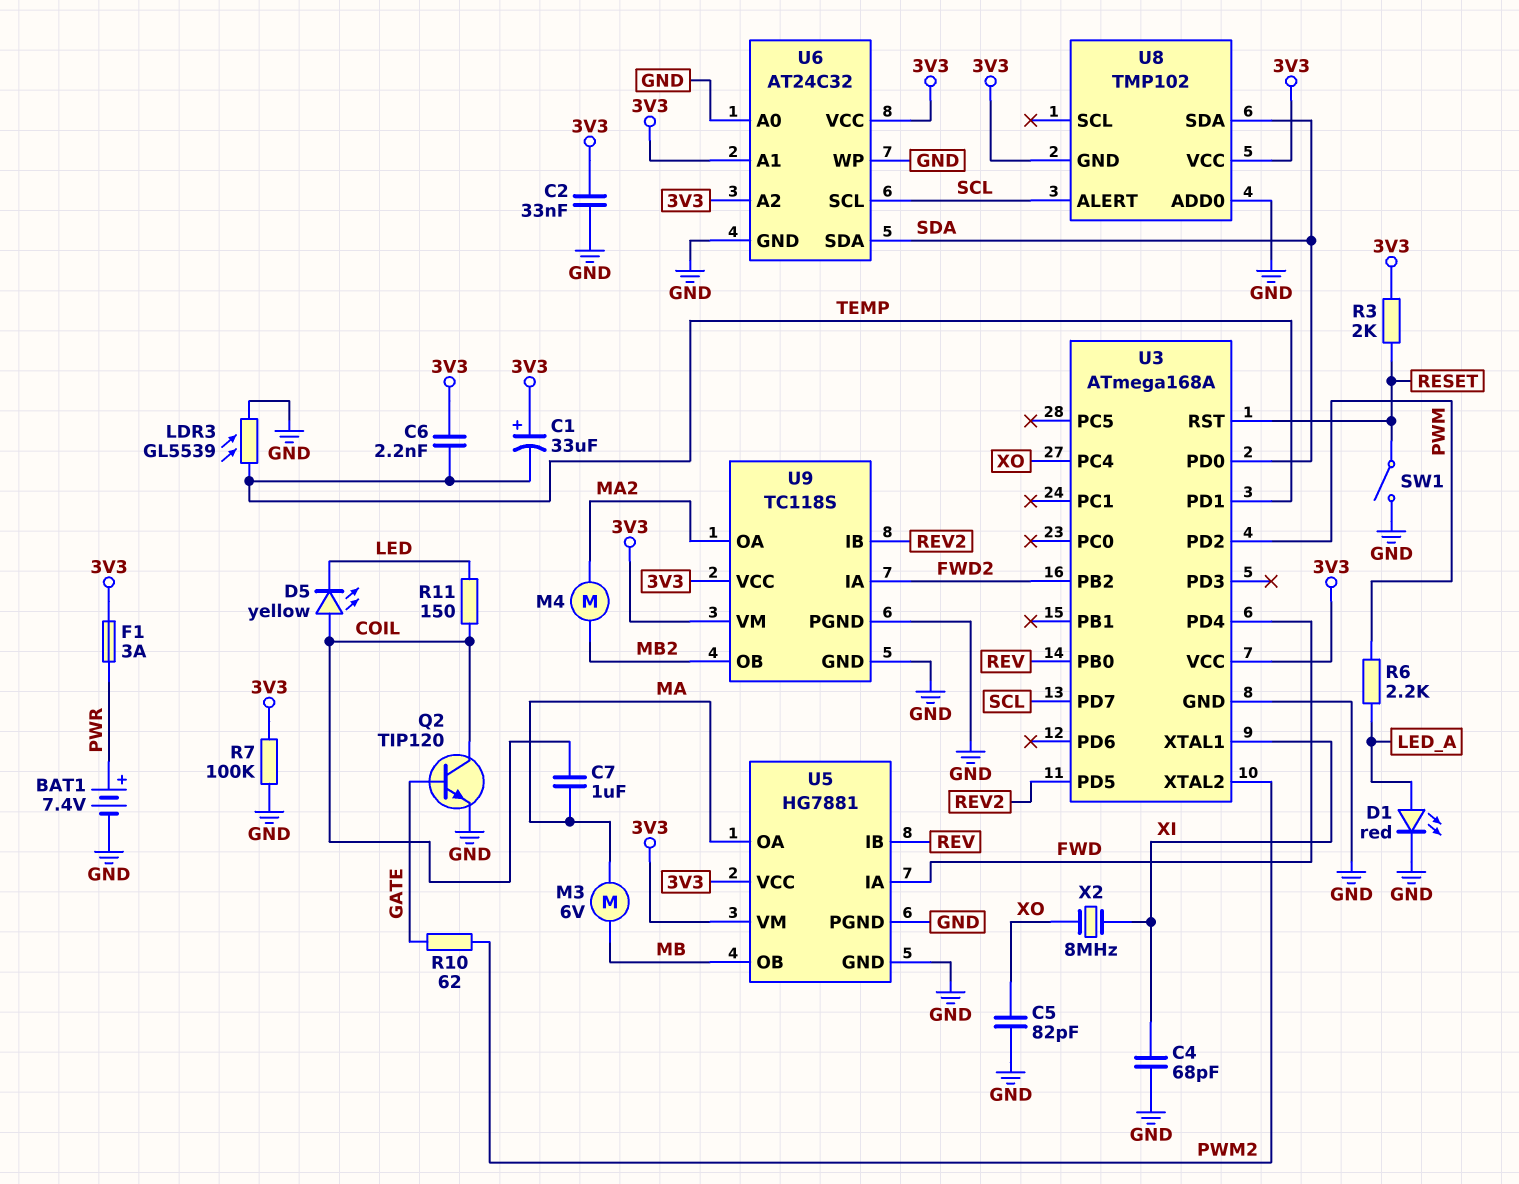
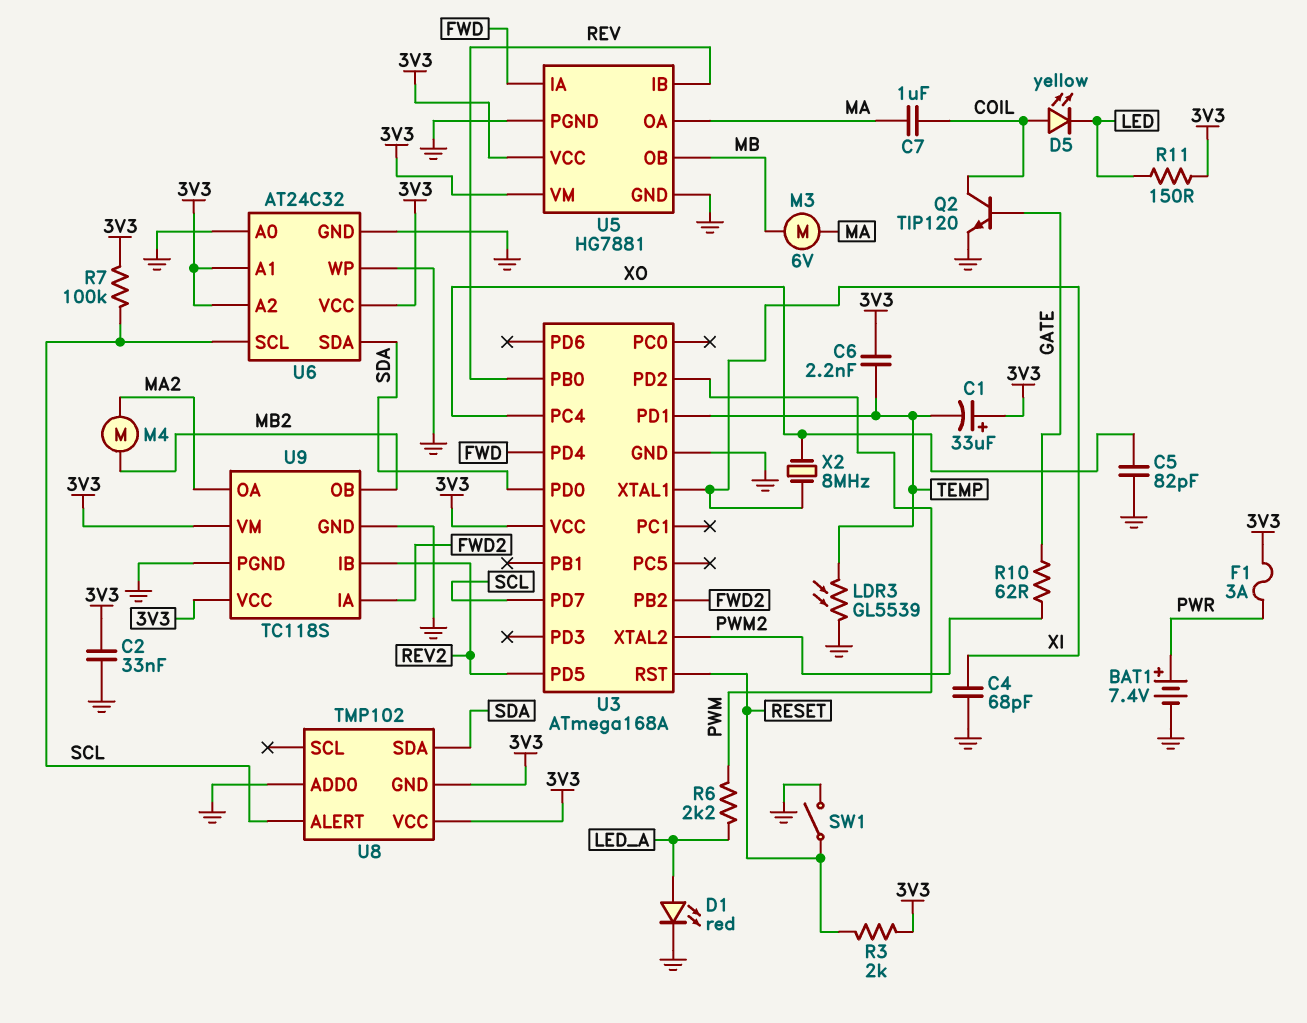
R7: 100k (3V3, GND) -> 100k (3V3, SCL)
R11: 150 (COIL, LED) -> 150 (3V3, LED)

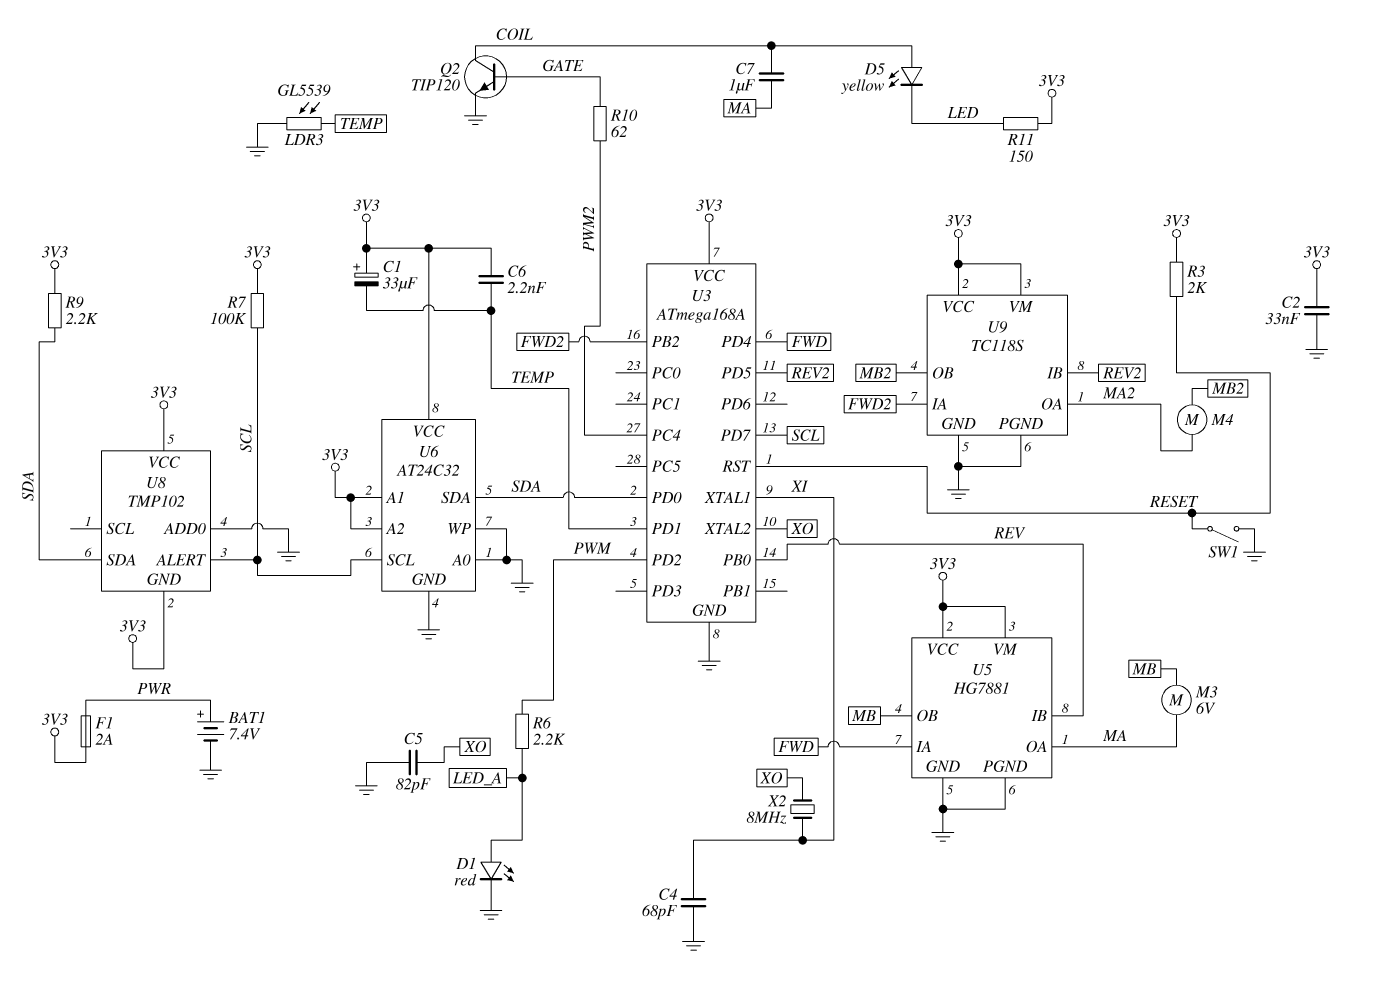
F1: 3A (3V3, PWR) -> 2A (3V3, PWR)
R9: none -> 2.2k (3V3, SDA)
U3 pin PC4: XO -> PWM2
U3 pin XTAL2: PWM2 -> XO

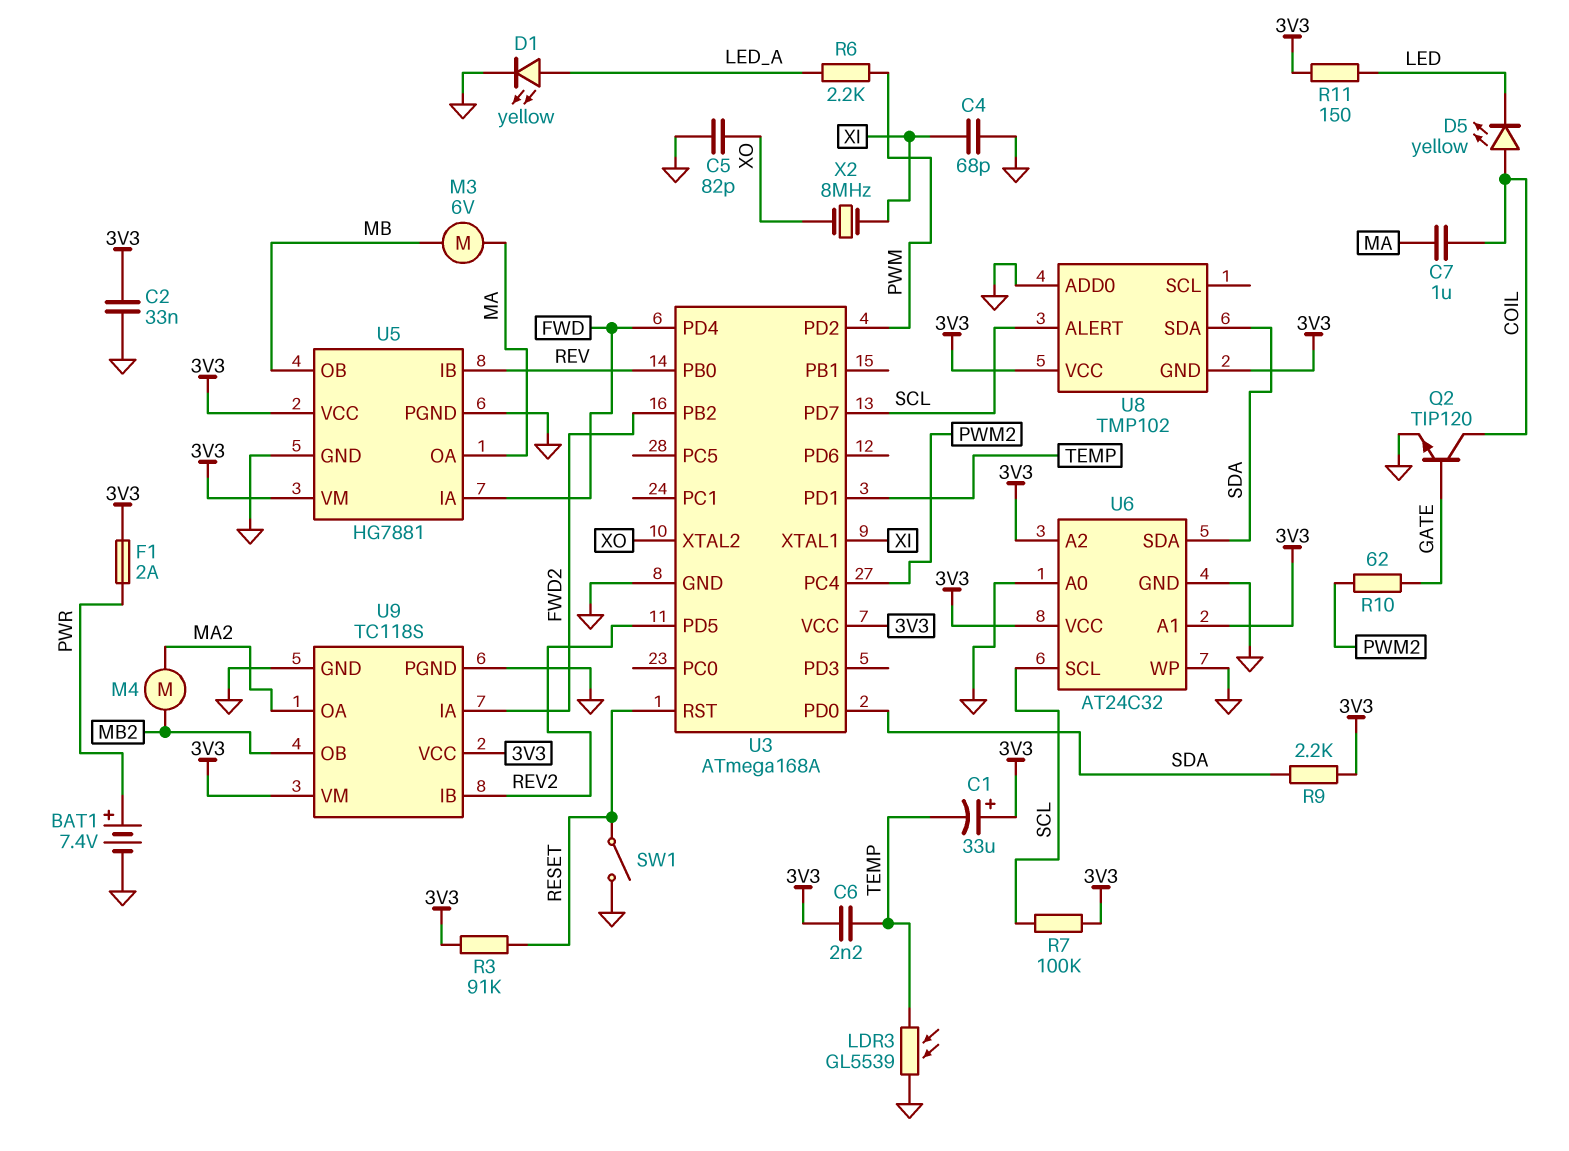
D1: LED red (A LED_A, K GND) -> LED yellow (A LED_A, K GND)
R3: 2k (3V3, RESET) -> 91k (3V3, RESET)

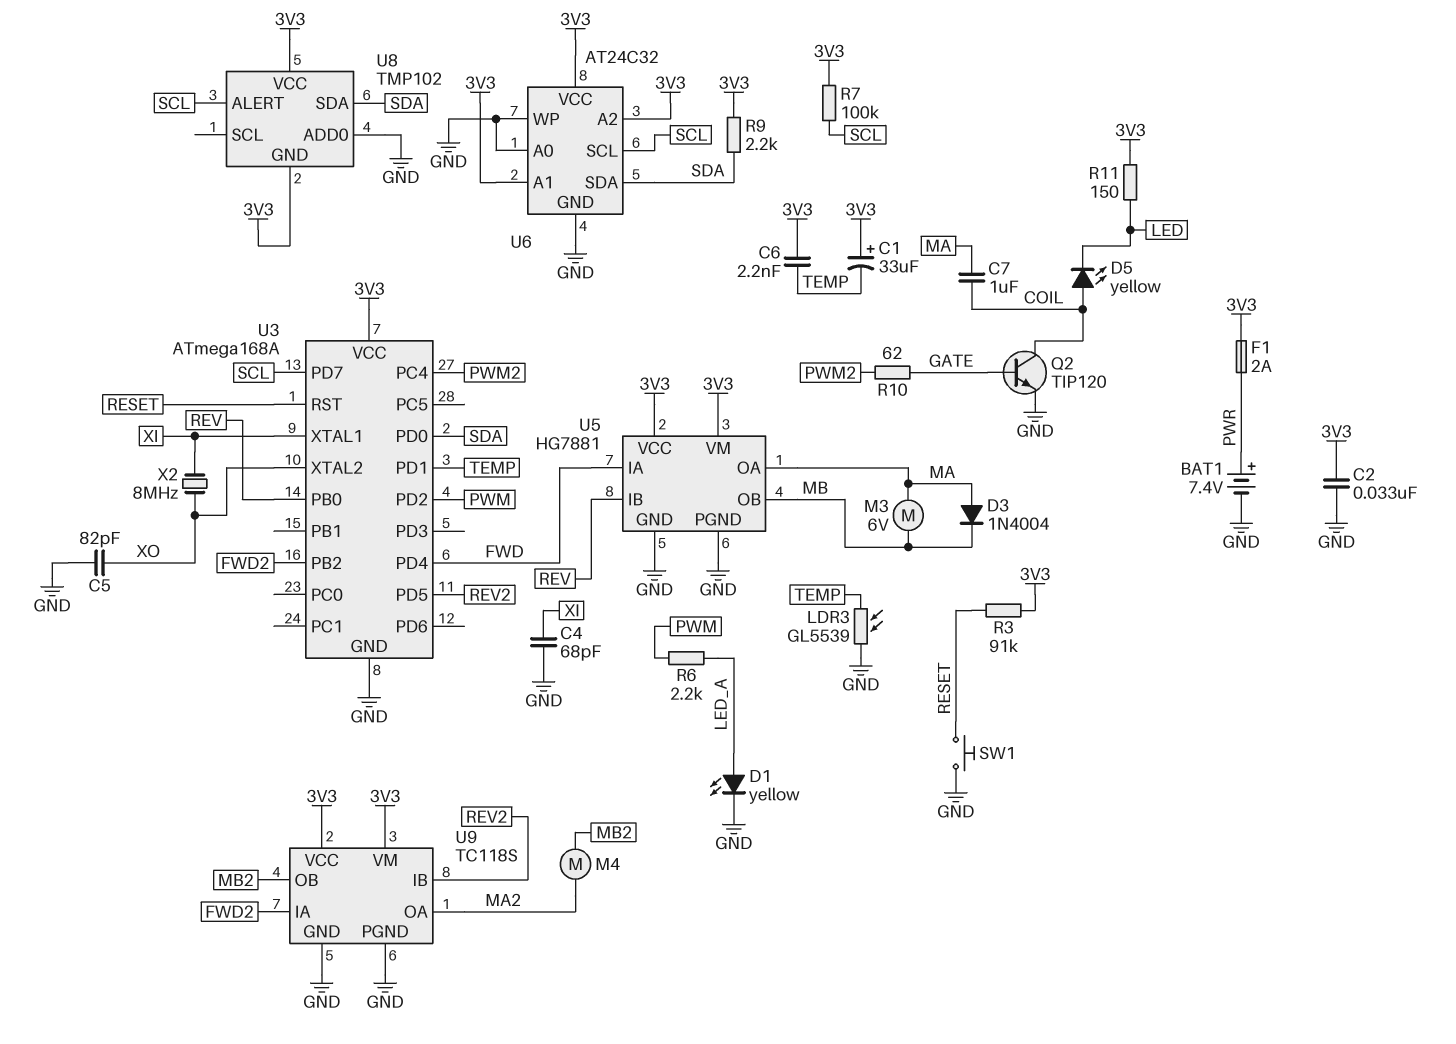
D3: none -> diode 1N4004 (A MA, K MB)
SW1: switch (GND, RESET) -> button (GND, RESET)

